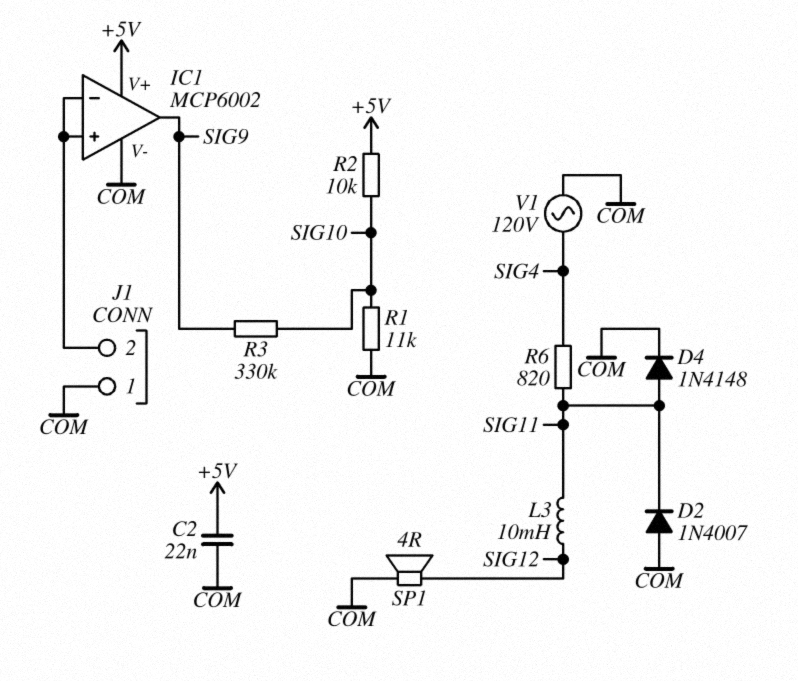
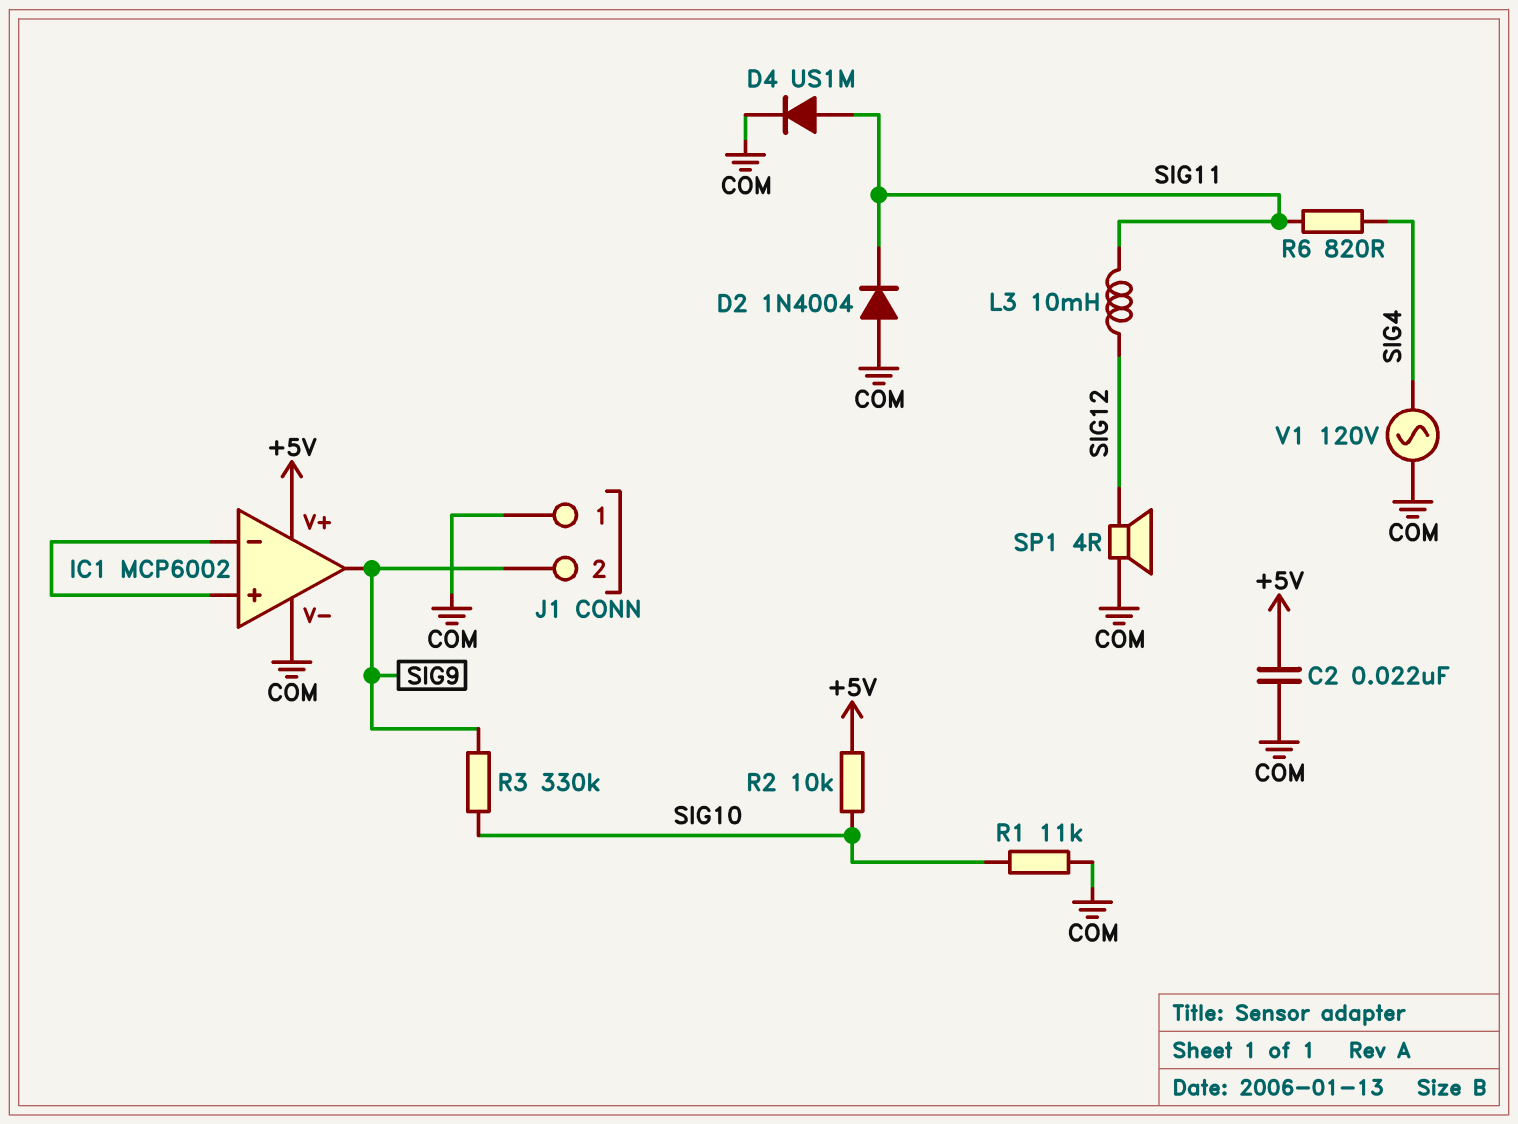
D2: diode 1N4007 (A COM, K SIG11) -> diode 1N4004 (A COM, K SIG11)
D4: diode 1N4148 (A SIG11, K COM) -> diode US1M (A SIG11, K COM)
J1 pin 2: IC1/in+ -> SIG9

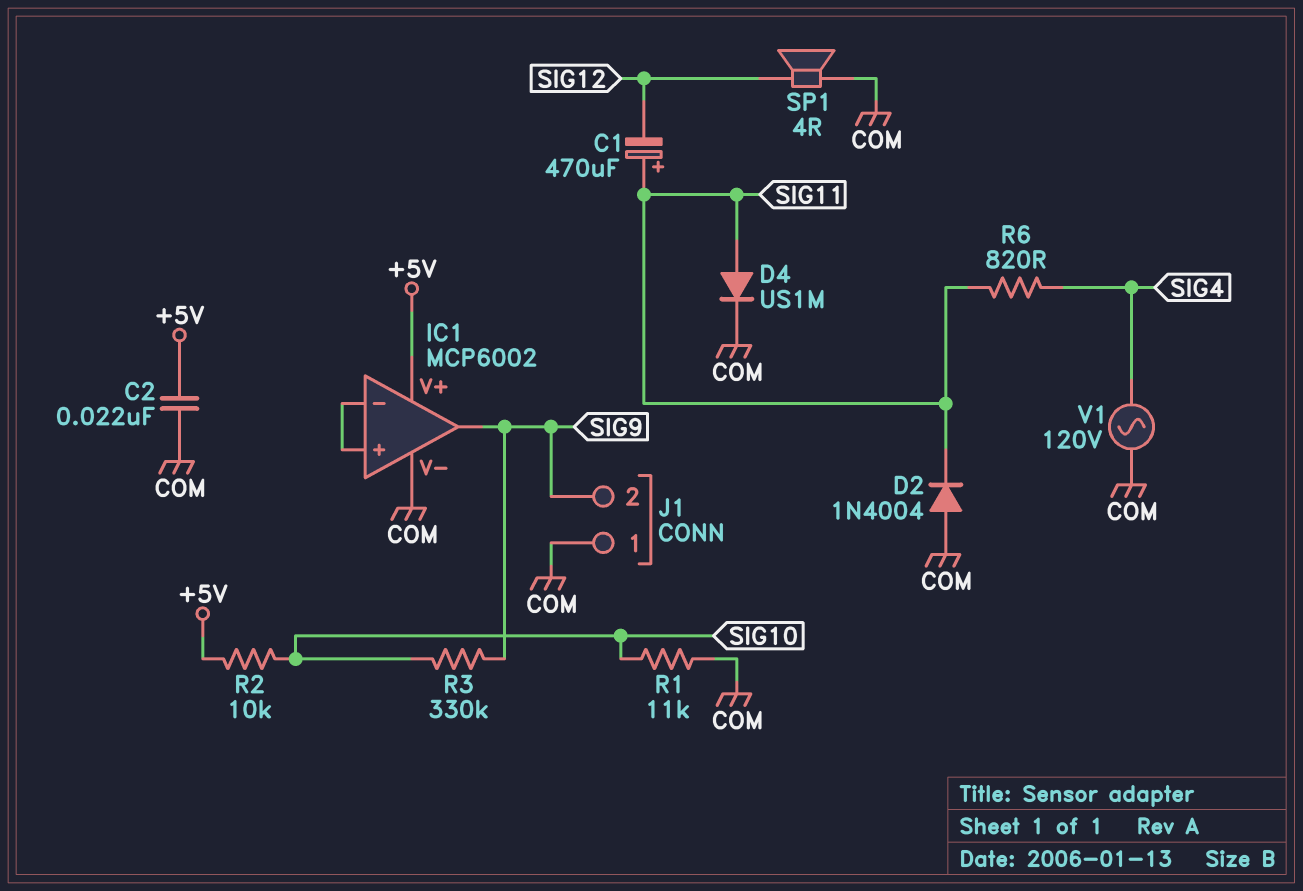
C1: none -> 470uF (plus SIG11, minus SIG12)
L3: 10mH (SIG11, SIG12) -> none

